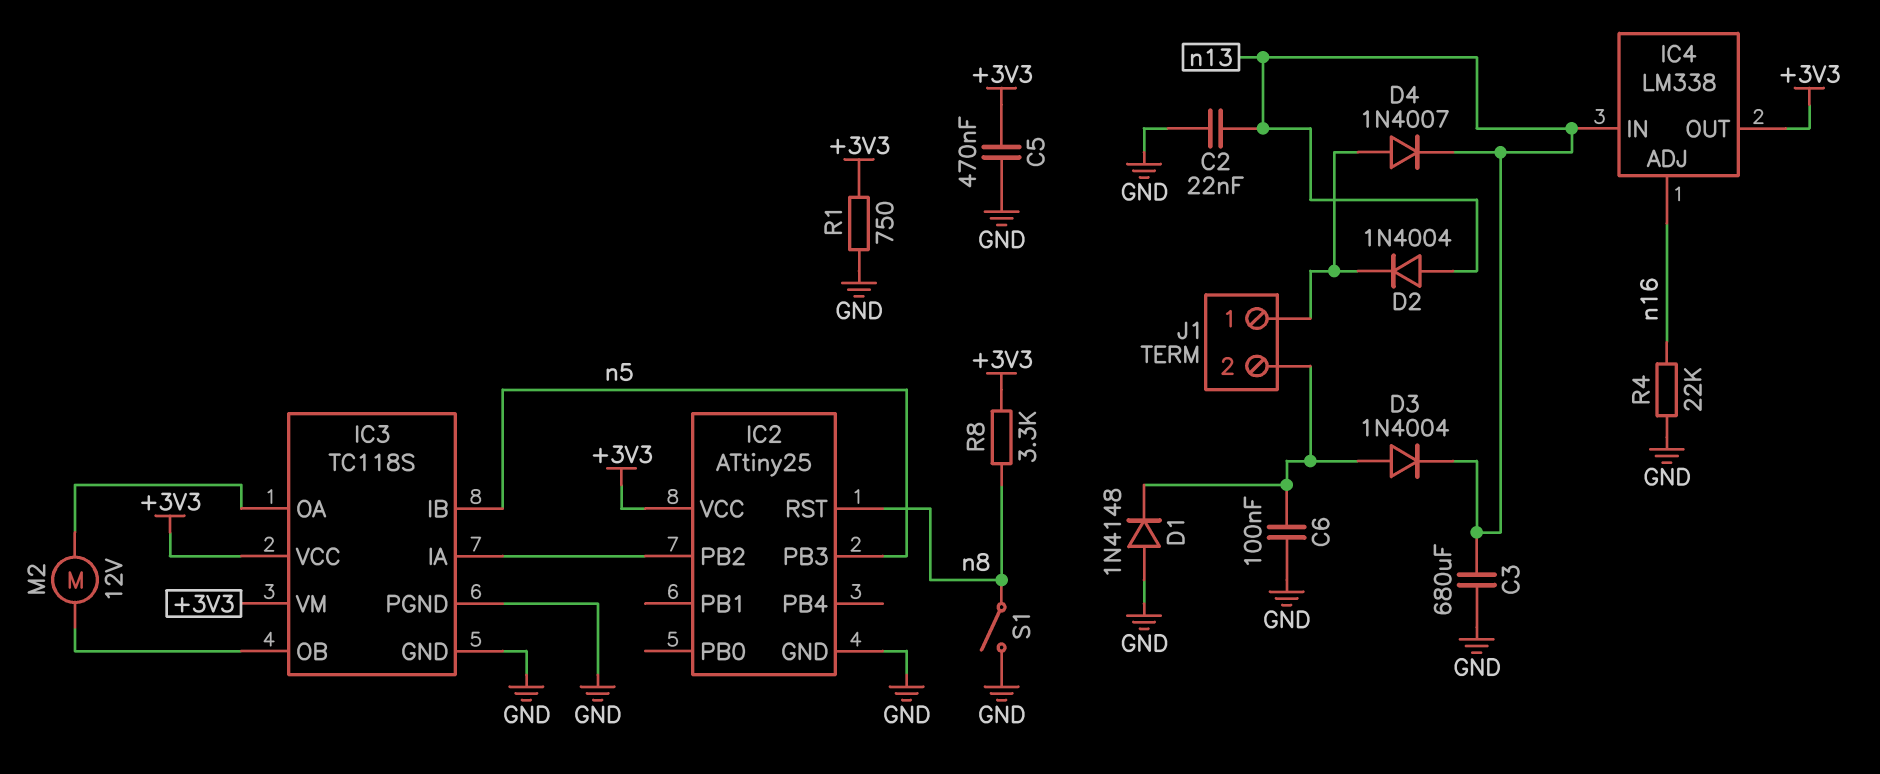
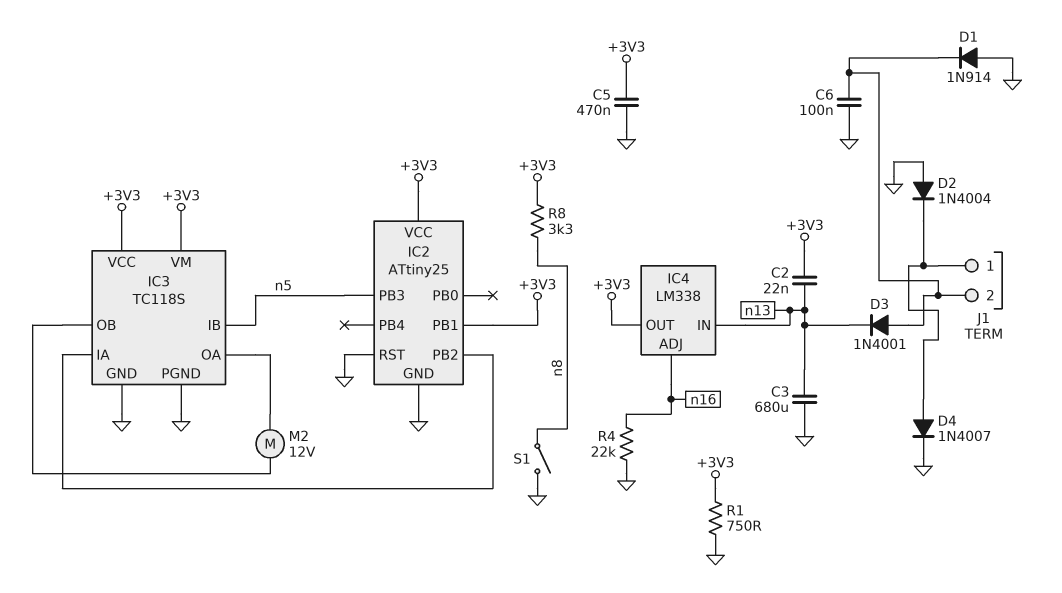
C2: 22nF (GND, n13) -> 22nF (+3V3, n13)
D1: diode 1N4148 (A GND, K J1/2) -> diode 1N914 (A GND, K J1/2)
D2: diode 1N4004 (A n13, K J1/1) -> diode 1N4004 (A GND, K J1/1)
D3: diode 1N4004 (A J1/2, K n13) -> diode 1N4001 (A J1/2, K n13)
D4: diode 1N4007 (A J1/1, K n13) -> diode 1N4007 (A J1/1, K GND)
IC2 pin PB1: none -> +3V3
IC2 pin RST: n8 -> GND

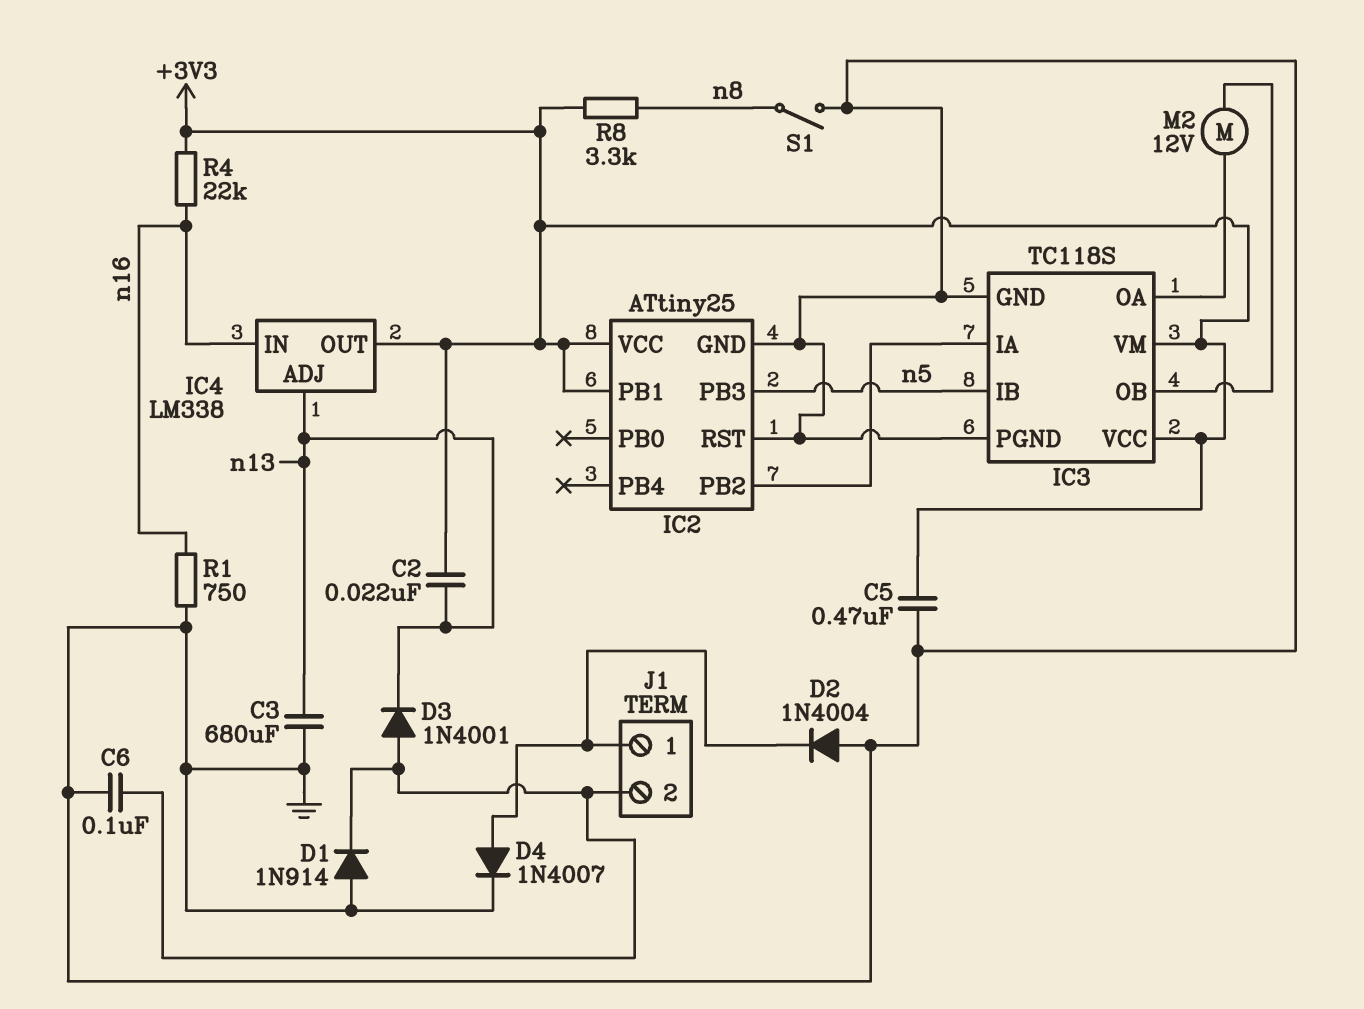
IC4 pin ADJ: n16 -> n13
IC4 pin IN: n13 -> n16
R1: 750 (+3V3, GND) -> 750 (GND, n16)
R4: 22k (GND, n16) -> 22k (+3V3, n16)

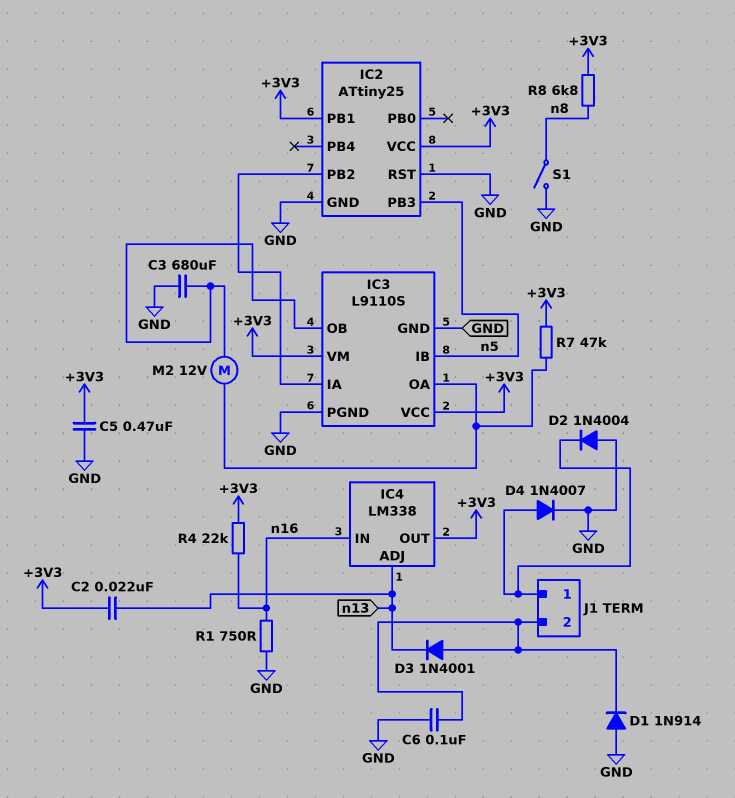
C3: 680uF (GND, n13) -> 680uF (GND, IC3/OB)
IC3: TC118S -> L9110S
R7: none -> 47k (+3V3, IC3/OA)
R8: 3.3k (+3V3, n8) -> 6.8k (+3V3, n8)

